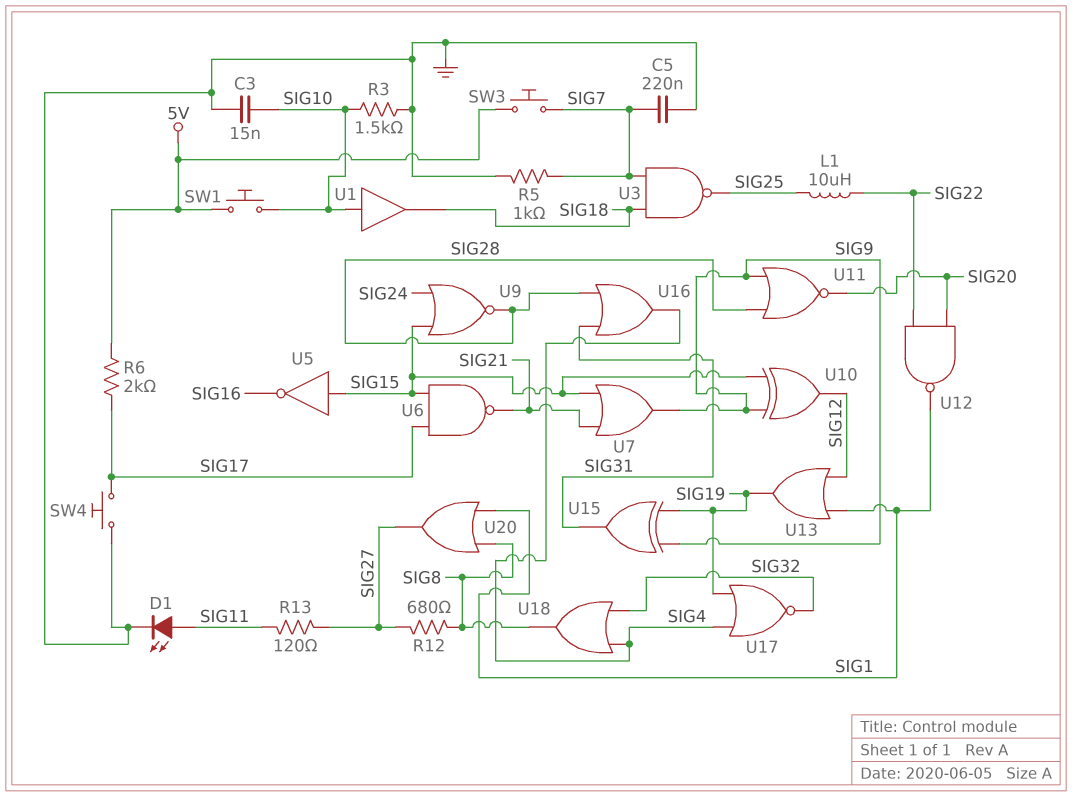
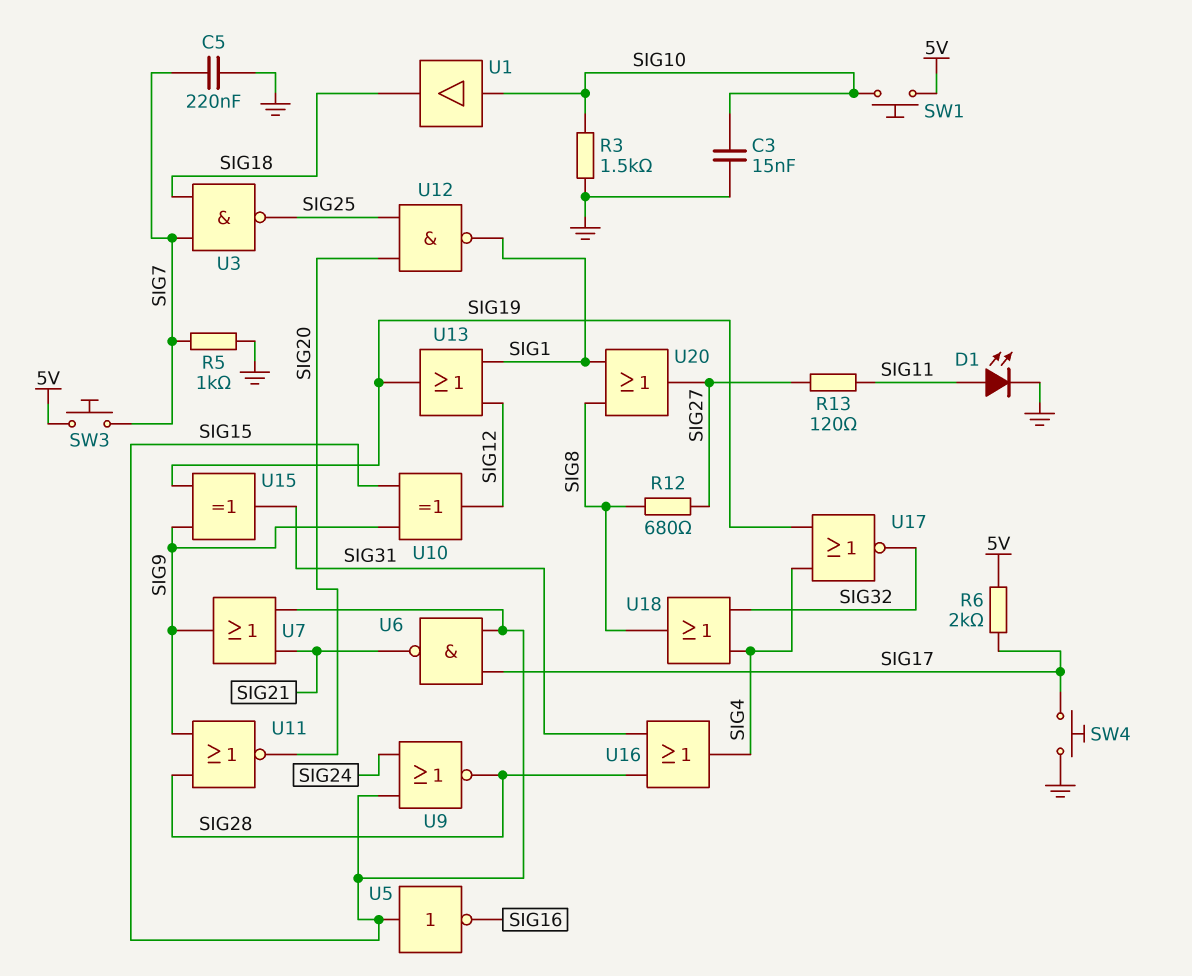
L1: 10uH (SIG22, SIG25) -> none
U12: NAND (in SIG20, in SIG22, out SIG1) -> NAND (in SIG20, in SIG25, out SIG1)

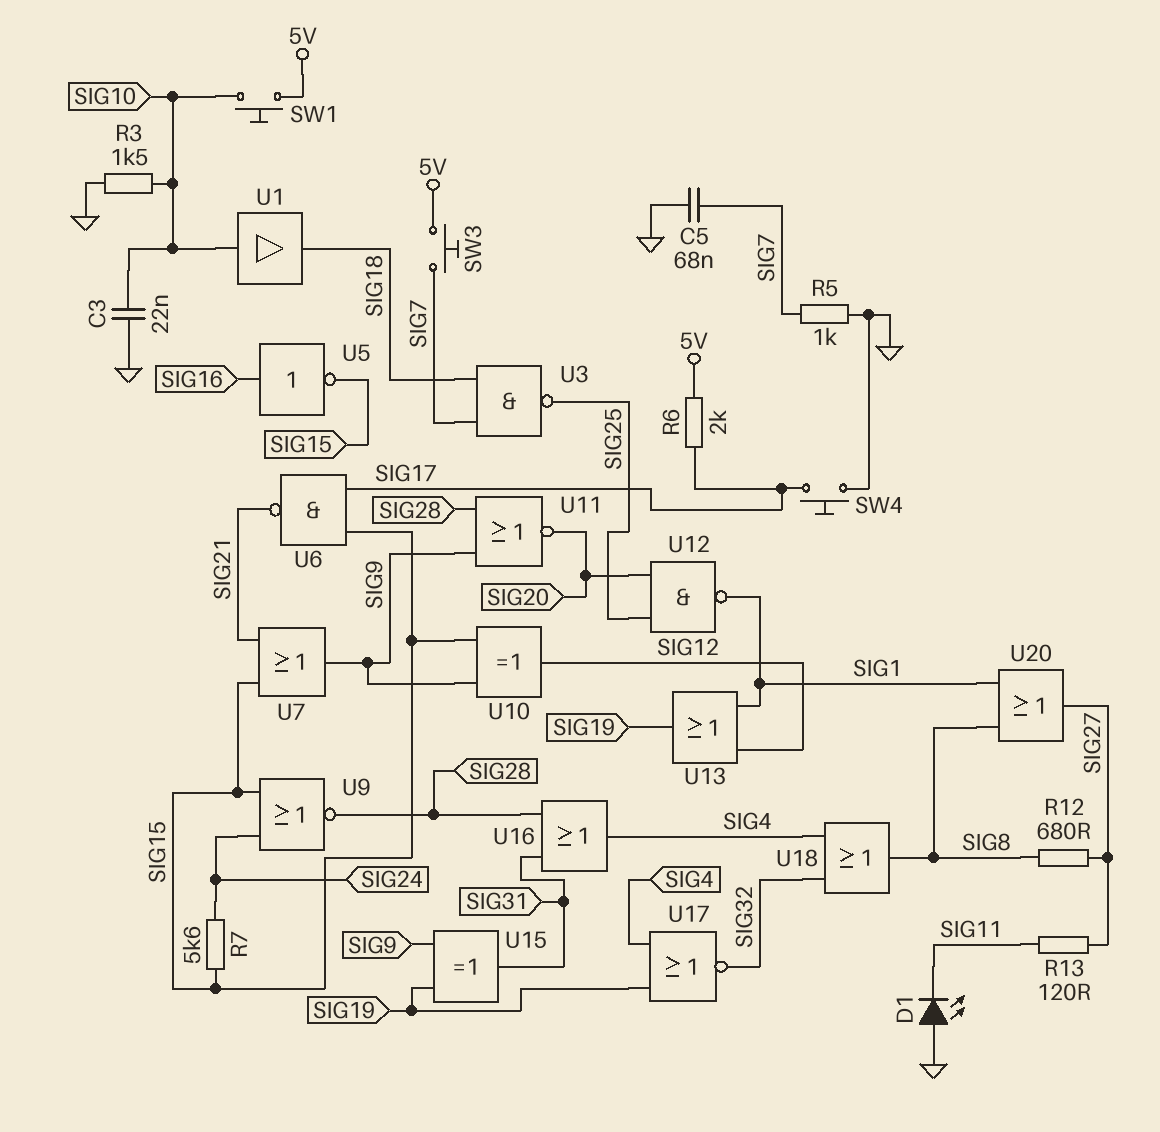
C3: 15nF (GND, SIG10) -> 22nF (GND, SIG10)
C5: 220nF (GND, SIG7) -> 68nF (GND, SIG7)
D1: LED (A SIG11, K GND) -> LED (A GND, K SIG11)
R7: none -> 5.6k (SIG15, SIG24)
U5: NOT (in SIG15, out SIG16) -> NOT (in SIG16, out SIG15)

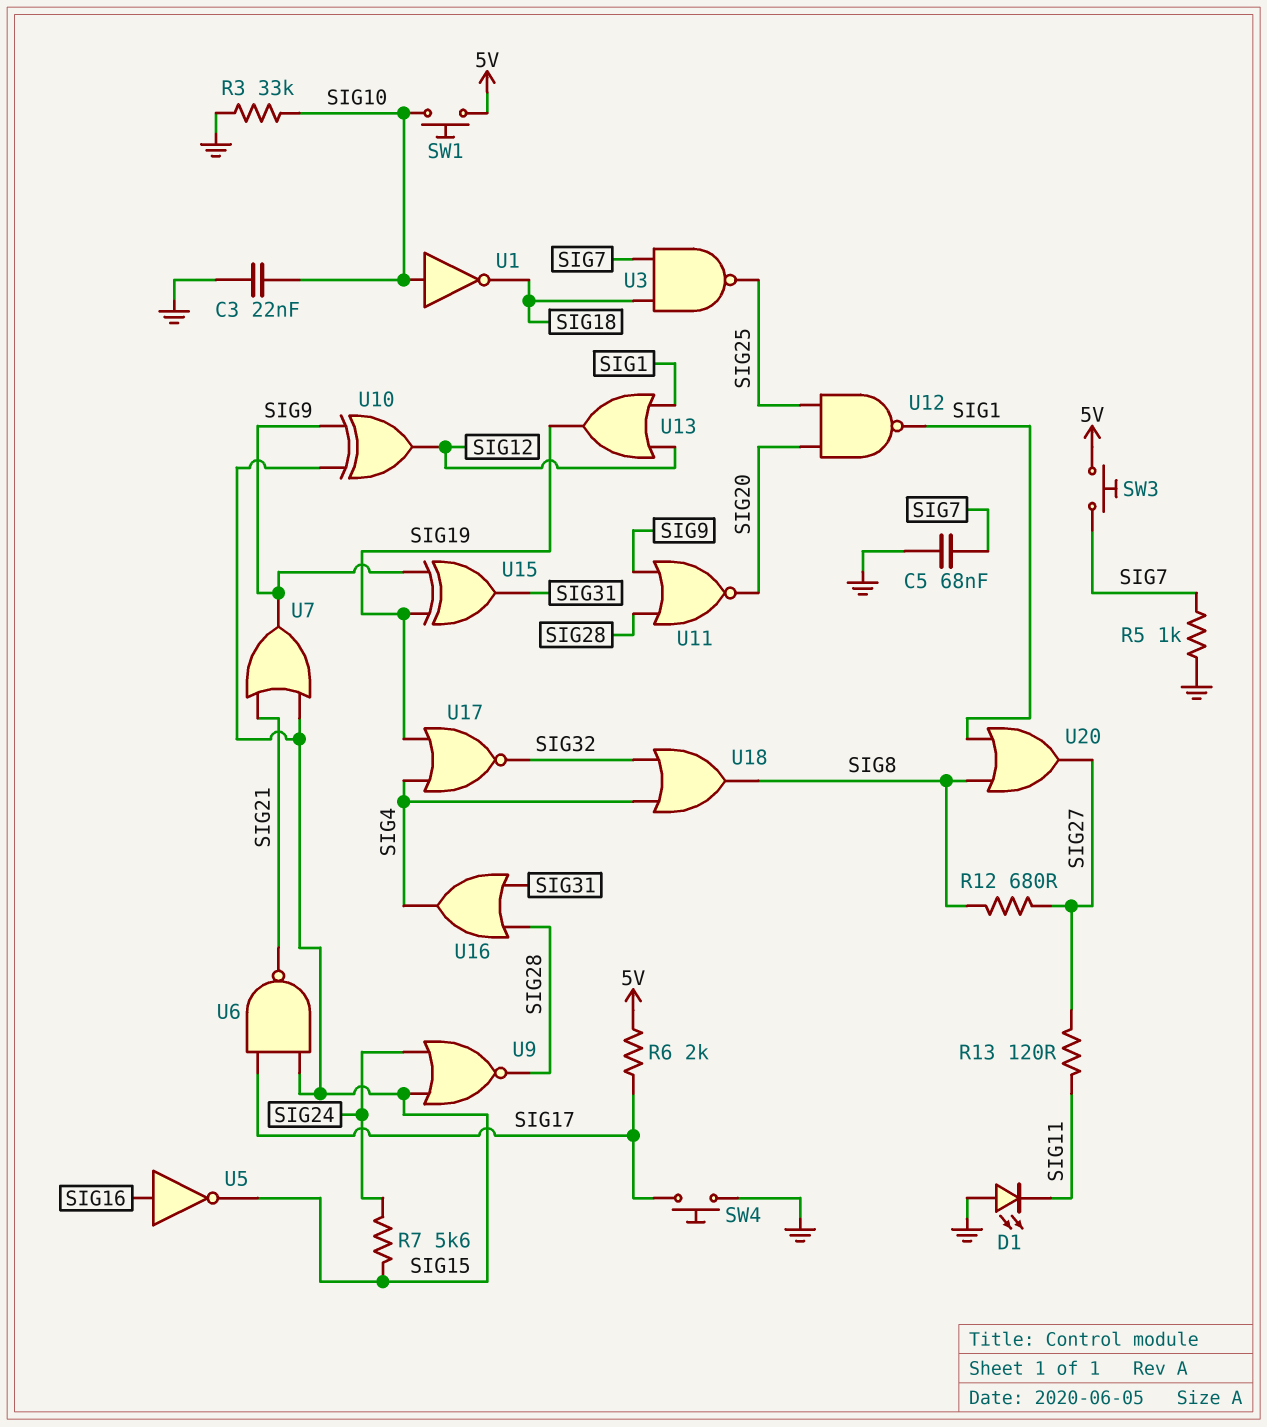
R3: 1.5k (GND, SIG10) -> 33k (GND, SIG10)
U1: buffer (in SIG10, out SIG18) -> NOT (in SIG10, out SIG18)

